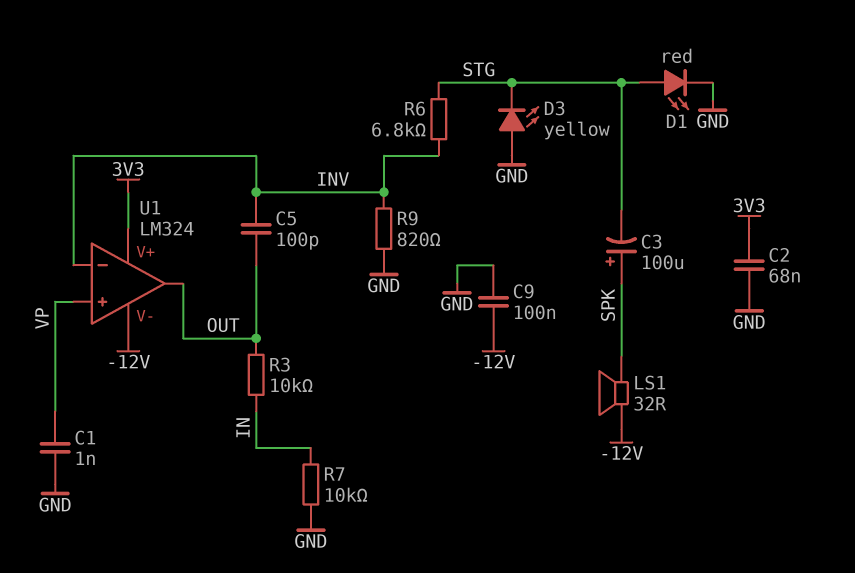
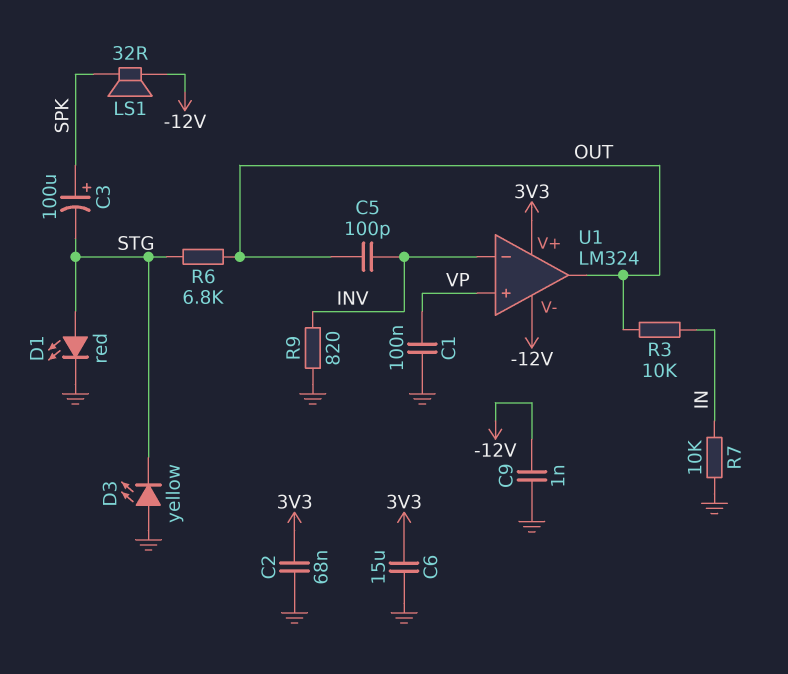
C1: 1nF (GND, VP) -> 100nF (GND, VP)
C6: none -> 15uF (3V3, GND)
C9: 100nF (-12V, GND) -> 1nF (-12V, GND)
R6: 6.8k (INV, STG) -> 6.8k (OUT, STG)

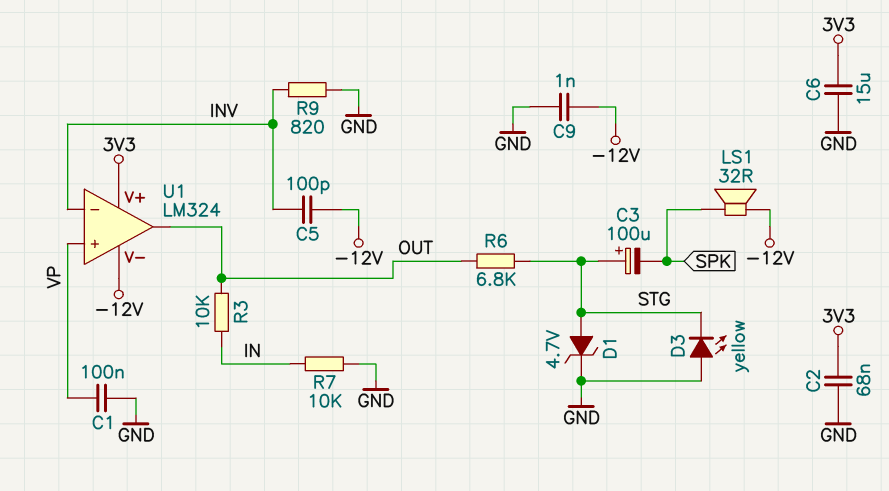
C3: 100uF (plus SPK, minus STG) -> 100uF (plus STG, minus SPK)
C5: 100pF (INV, OUT) -> 100pF (-12V, INV)
D1: LED red (A STG, K GND) -> zener 4.7V (A STG, K GND)

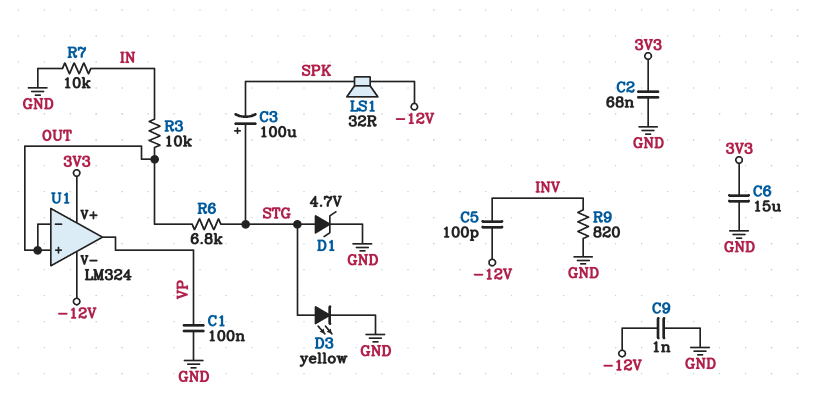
D3: LED yellow (A GND, K STG) -> LED yellow (A STG, K GND)
U1 pin in+: VP -> OUT
U1 pin in-: INV -> OUT
U1 pin out: OUT -> VP

